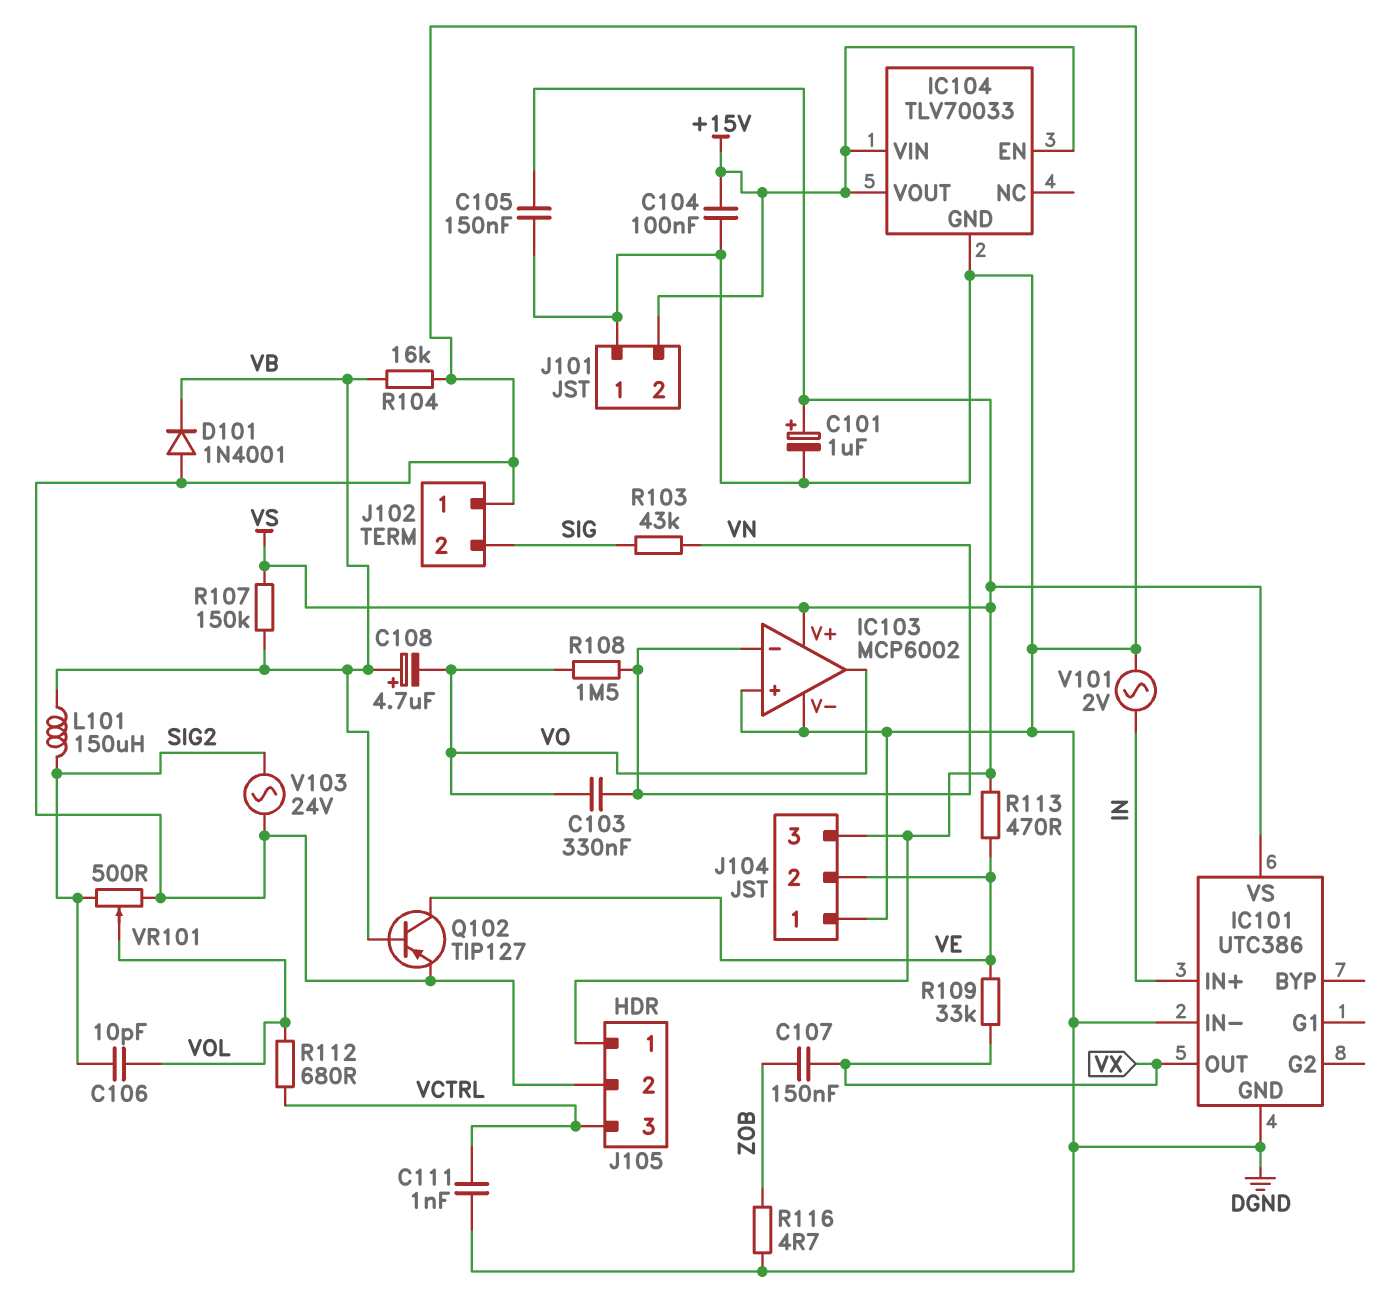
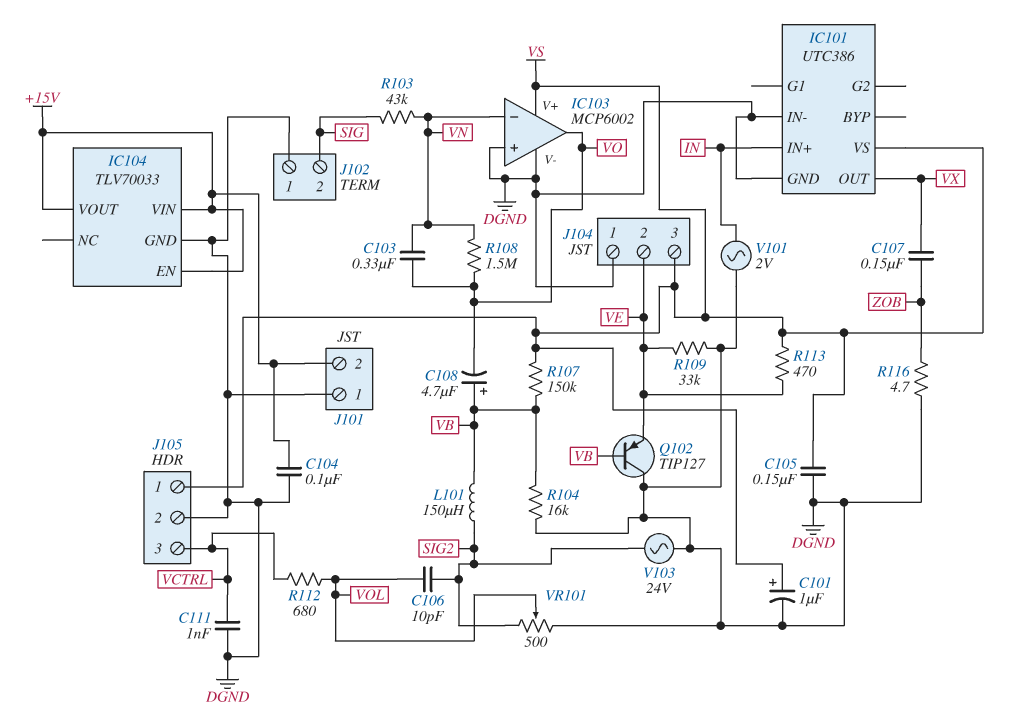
D101: diode 1N4001 (A DGND, K VB) -> none
Q102: PNP TIP127 (B VB, C VE, E DGND) -> PNP TIP127 (B VB, C DGND, E VE)
R109: 33k (VE, VX) -> 33k (DGND, VE)

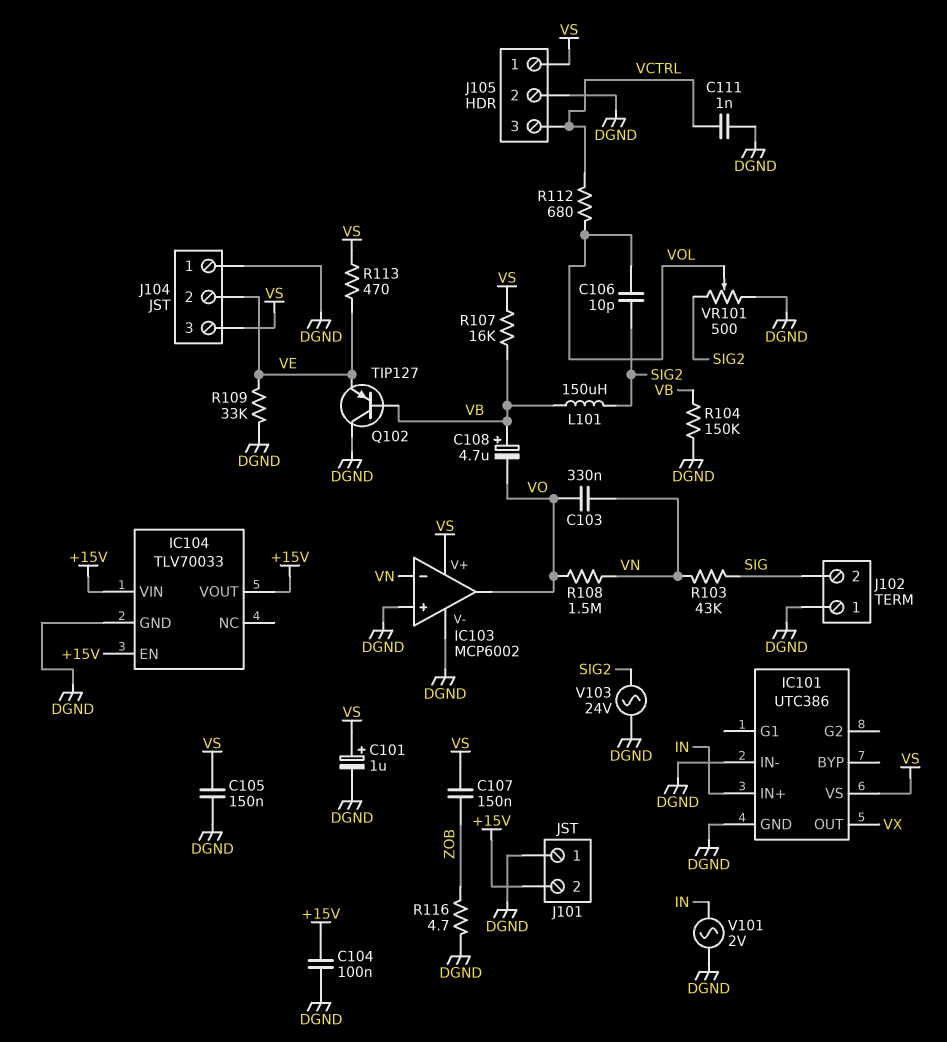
C107: 150nF (VX, ZOB) -> 150nF (VS, ZOB)
R104: 16k (DGND, VB) -> 150k (DGND, VB)
R107: 150k (VB, VS) -> 16k (VB, VS)

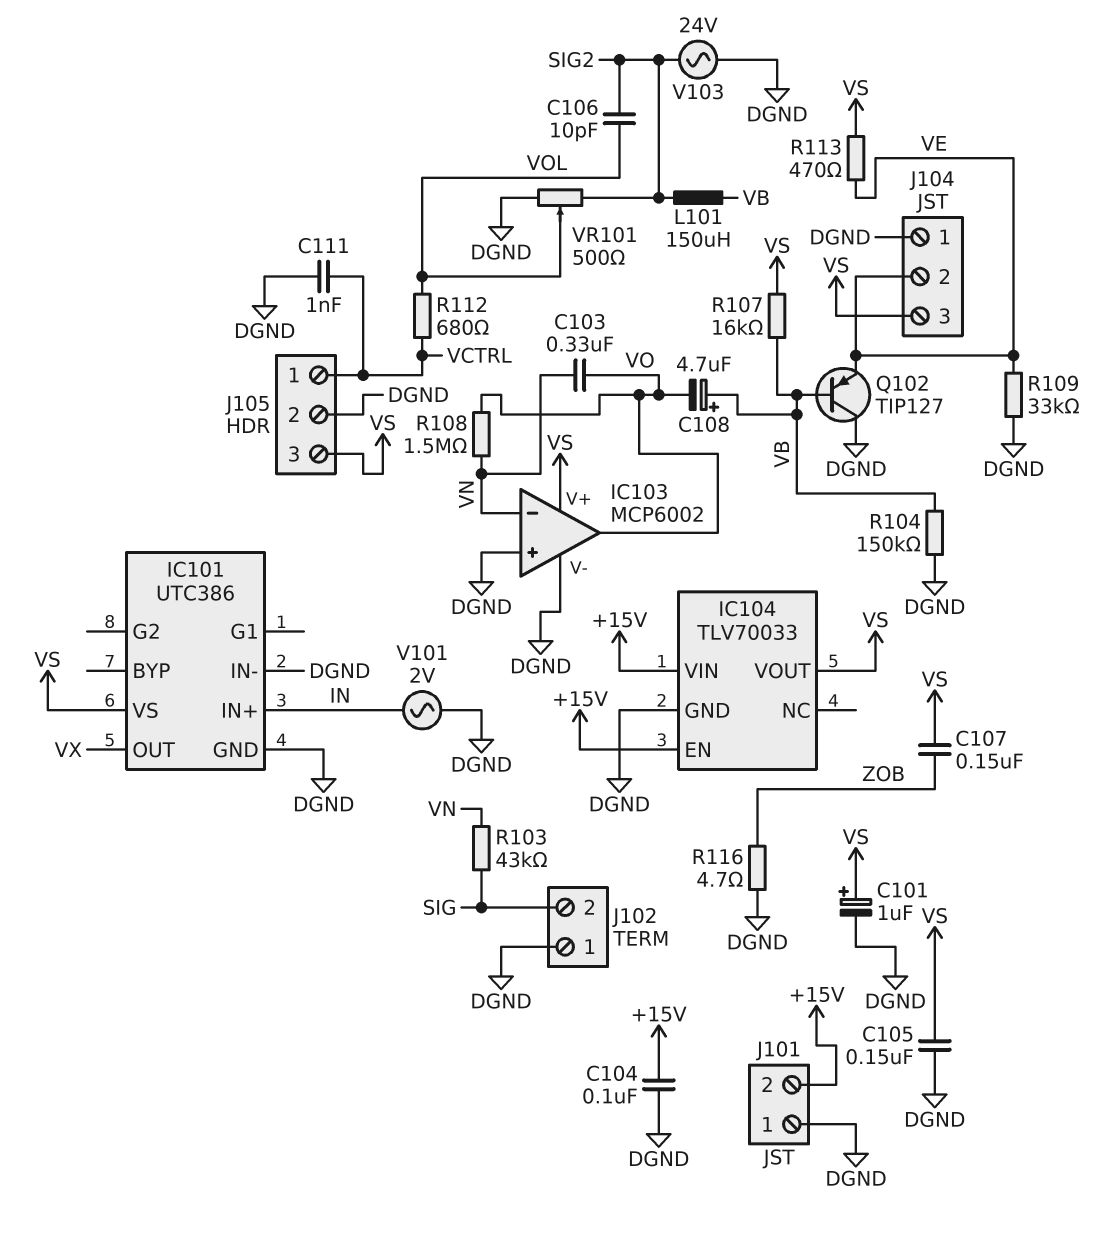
IC104 pin VOUT: +15V -> VS
J105 pin 1: VS -> VCTRL
J105 pin 3: VCTRL -> VS

